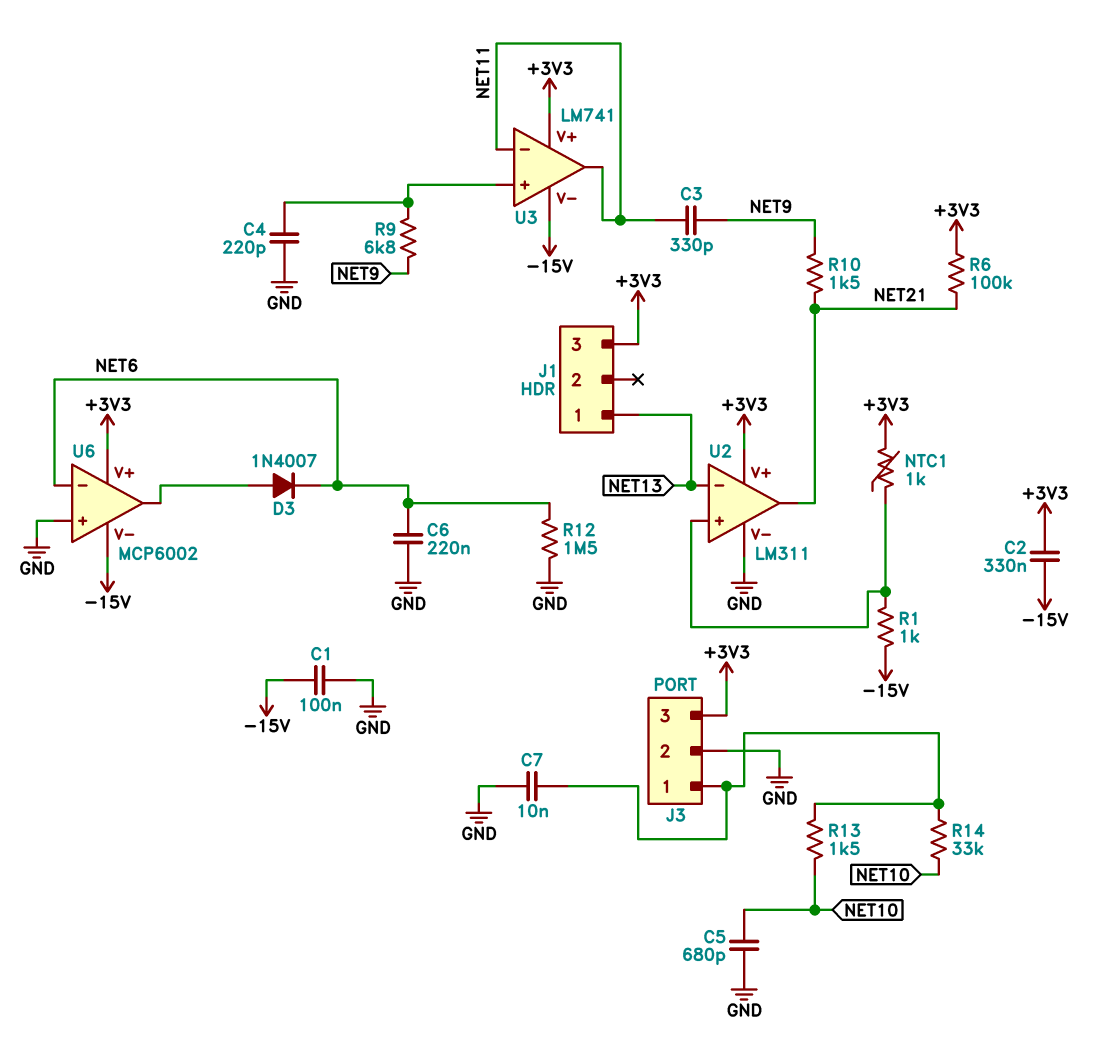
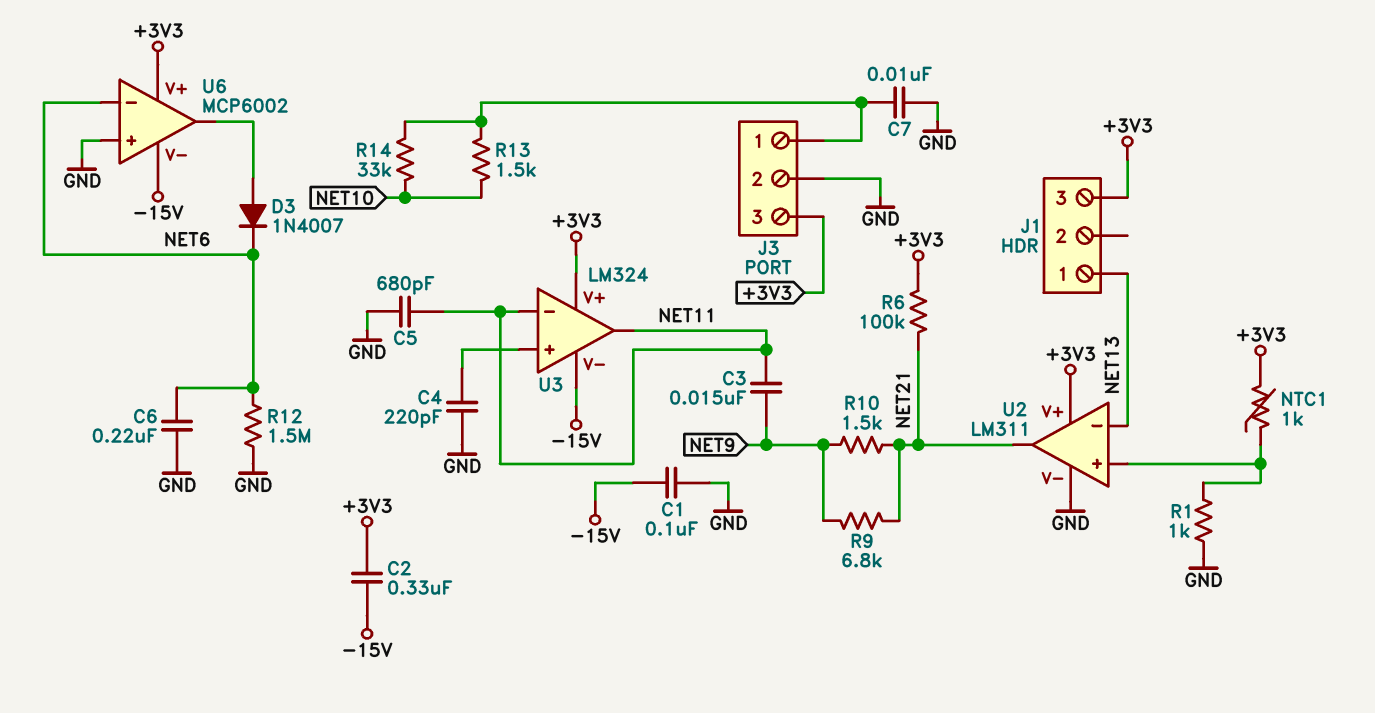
C3: 330pF (NET9, NET11) -> 15nF (NET9, NET11)
C5: 680pF (GND, NET10) -> 680pF (GND, NET11)
R1: 1k (-15V, U2/in+) -> 1k (GND, U2/in+)
R9: 6.8k (NET9, U3/in+) -> 6.8k (NET9, NET21)
U3: LM741 -> LM324

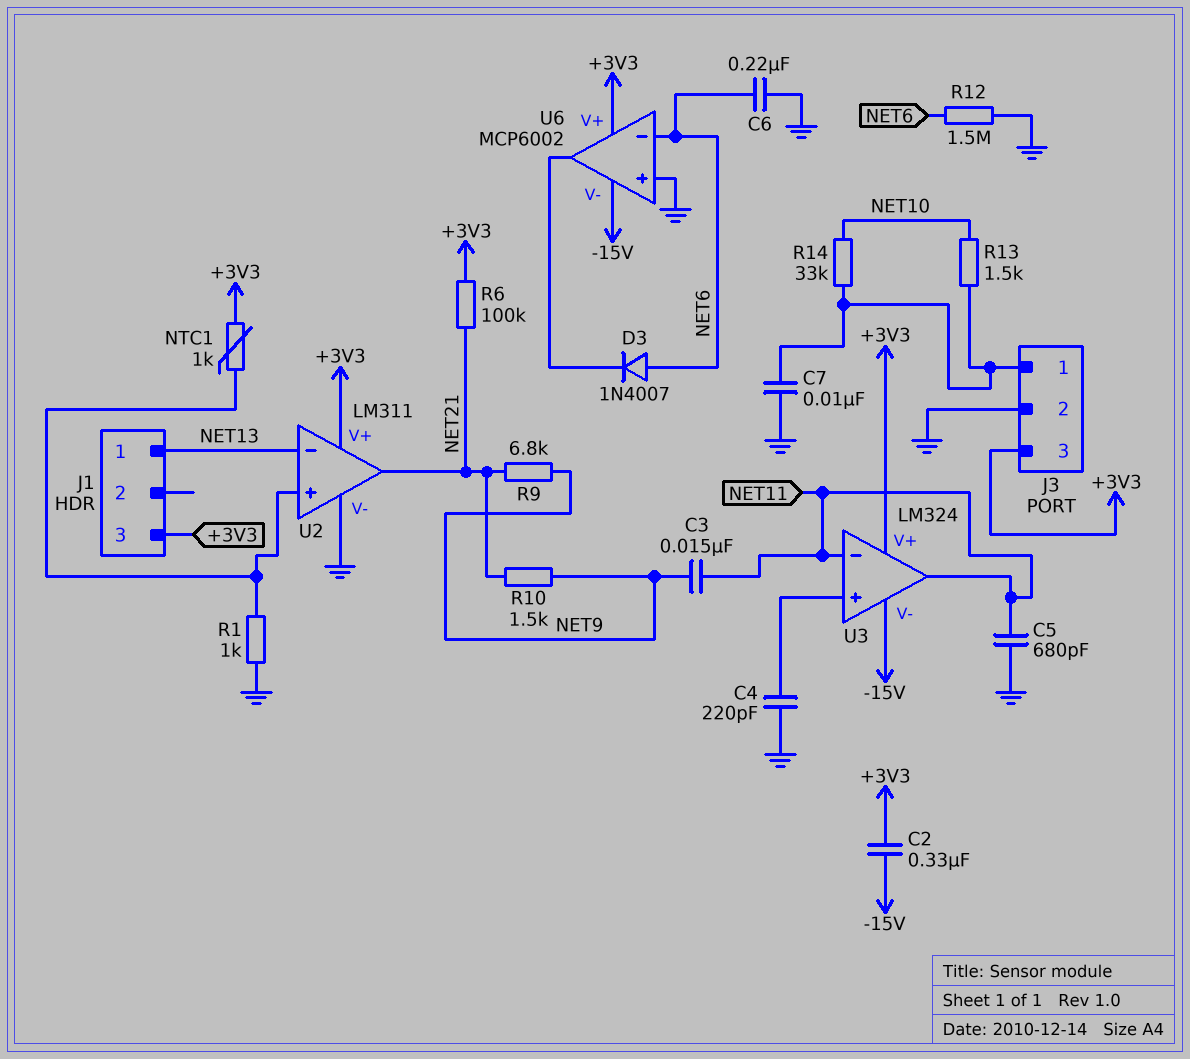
C1: 100nF (-15V, GND) -> none
D3: diode 1N4007 (A U6/out, K NET6) -> diode 1N4007 (A NET6, K U6/out)

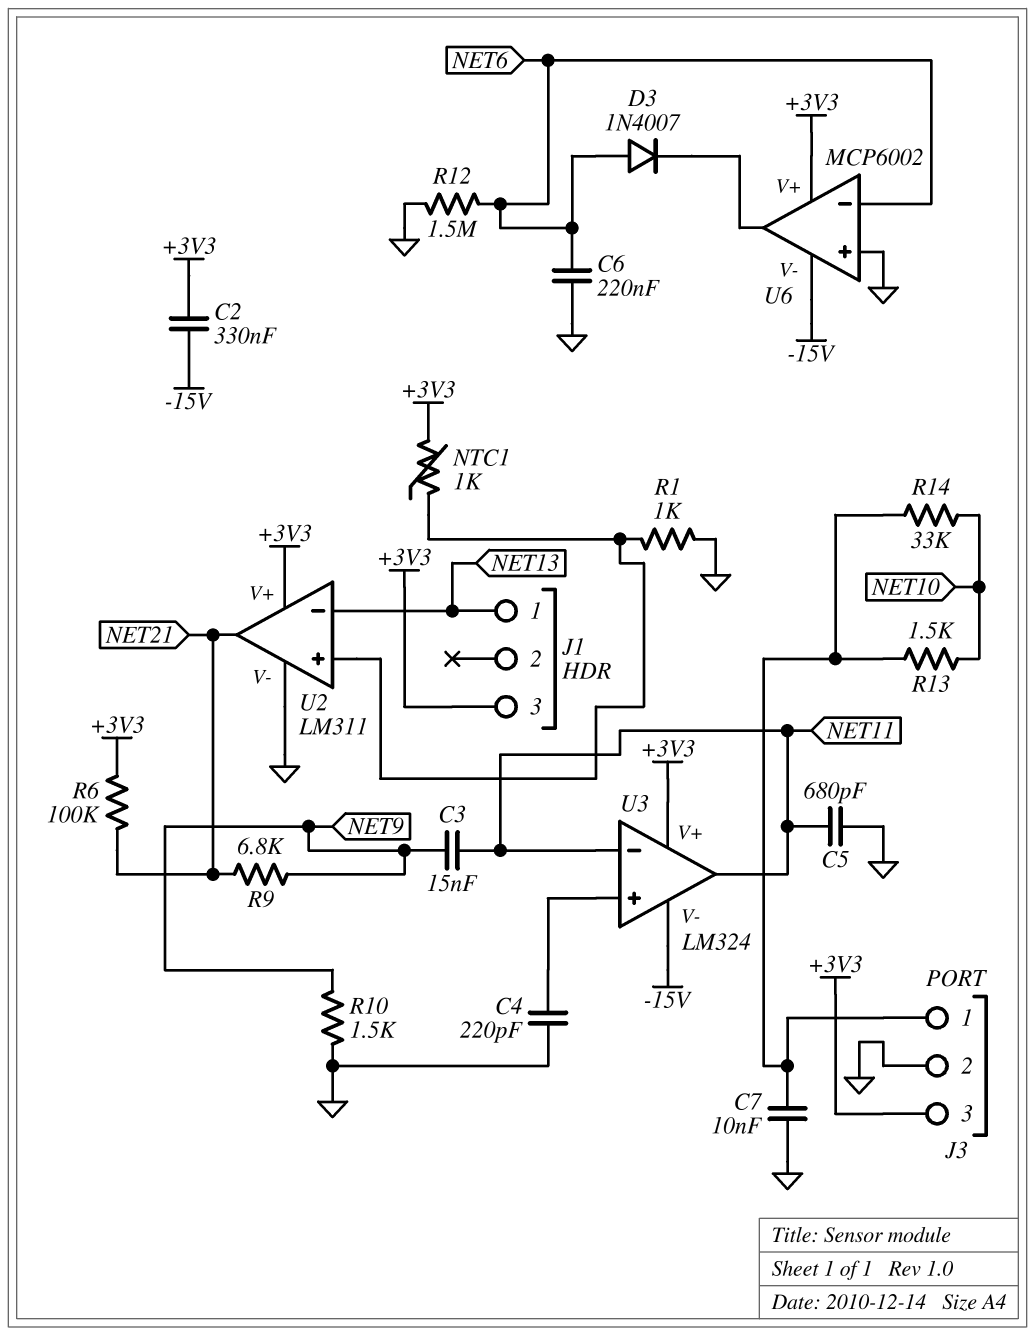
R10: 1.5k (NET9, NET21) -> 1.5k (GND, NET9)

